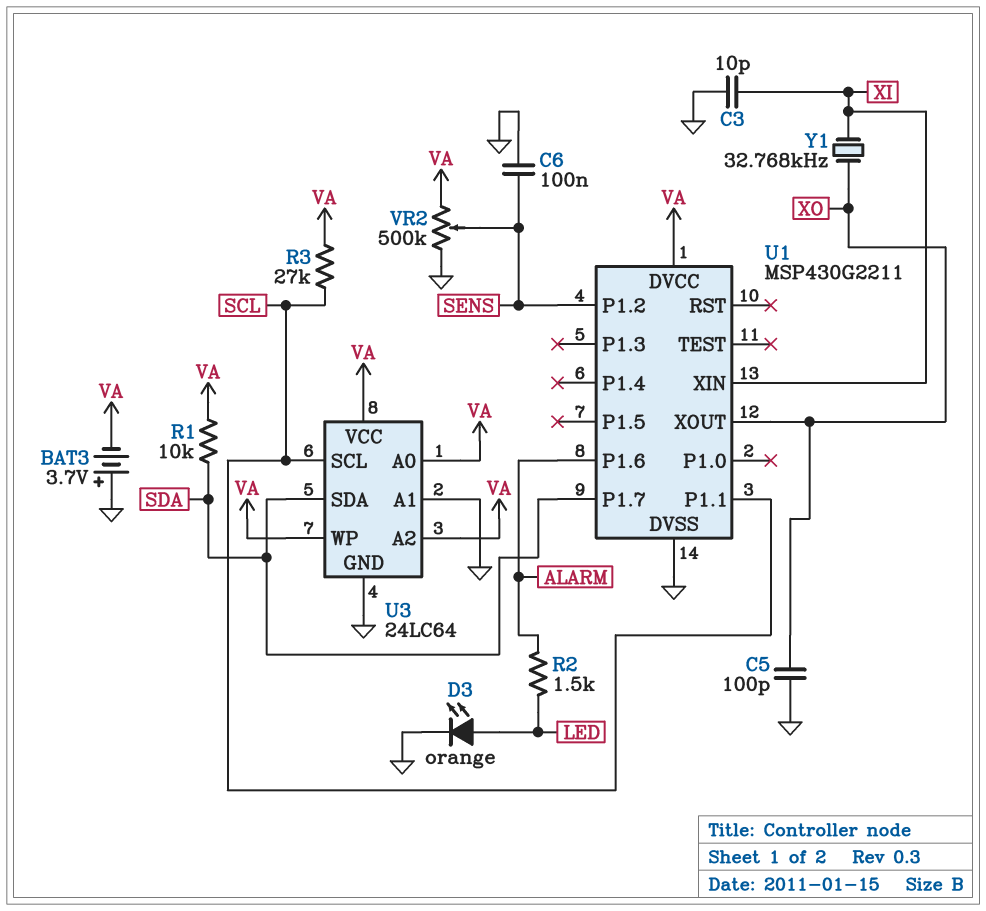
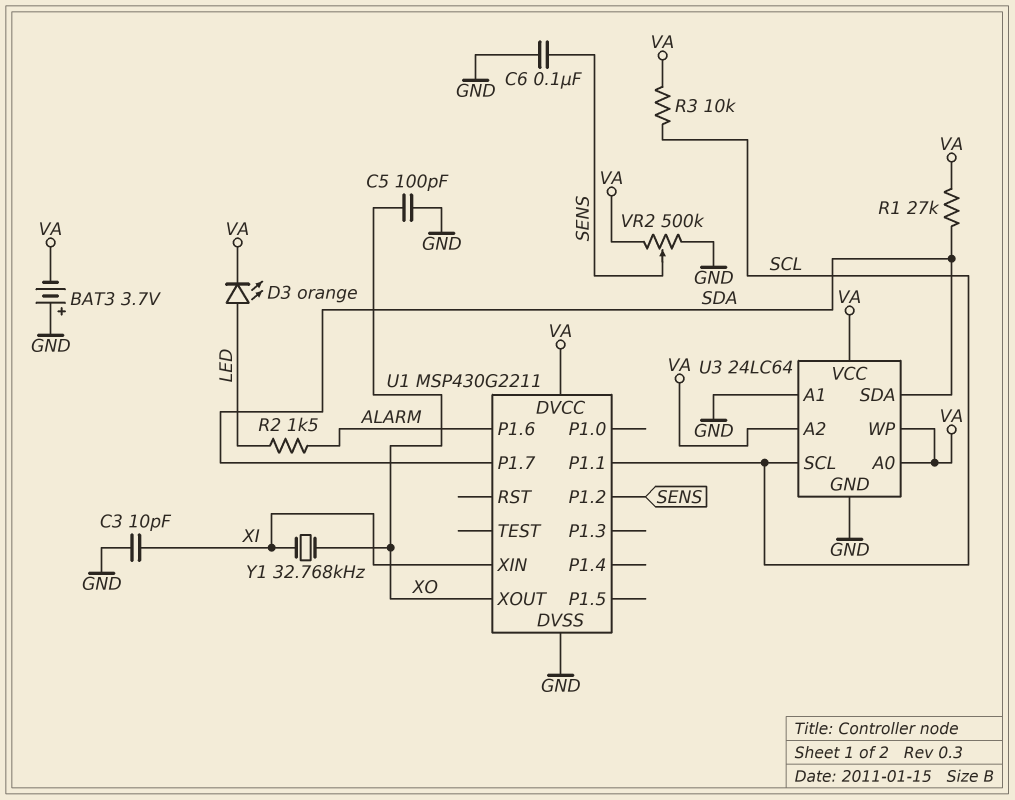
D3: LED orange (A LED, K GND) -> LED orange (A LED, K VA)
R1: 10k (SDA, VA) -> 27k (SDA, VA)
R3: 27k (SCL, VA) -> 10k (SCL, VA)

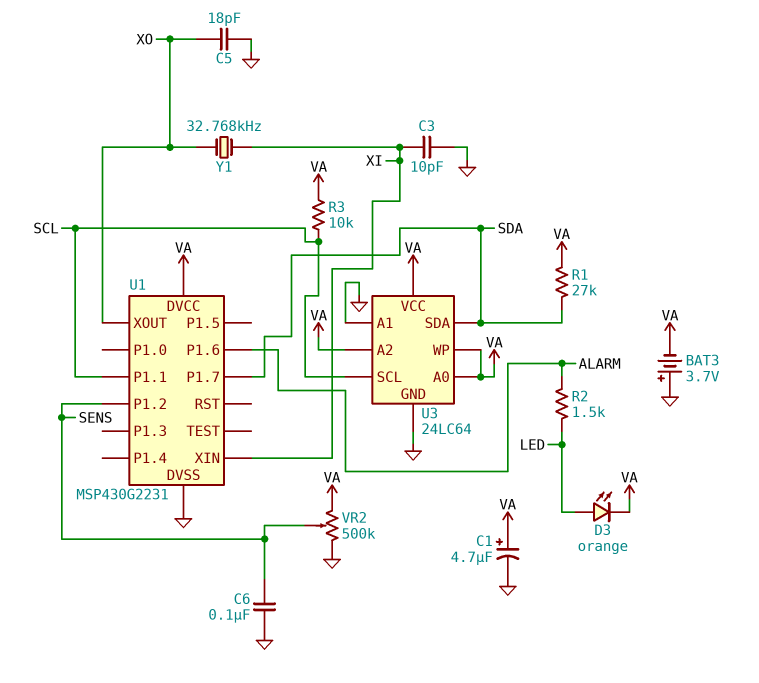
C1: none -> 4.7uF (plus VA, minus GND)
C5: 100pF (GND, XO) -> 18pF (GND, XO)
U1: MSP430G2211 -> MSP430G2231

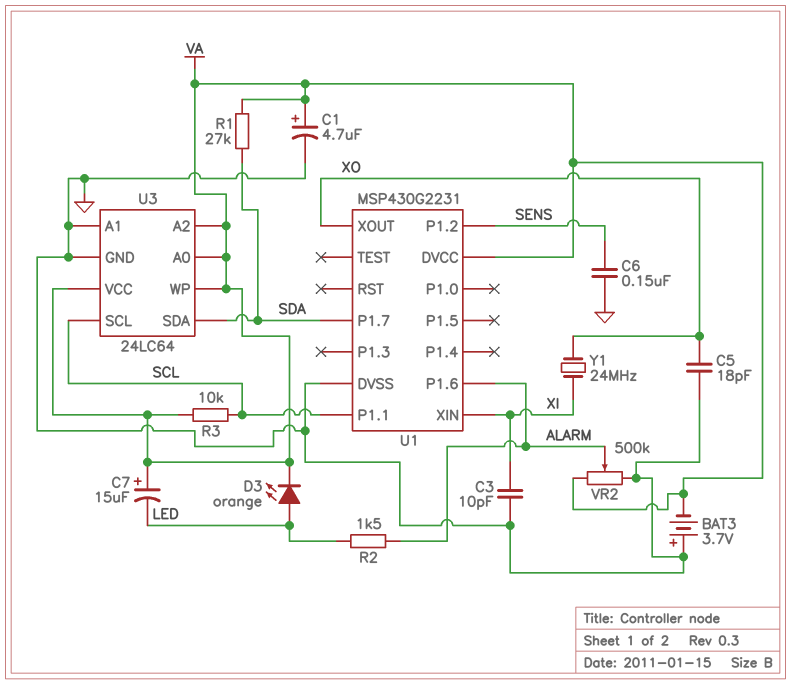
C6: 100nF (GND, SENS) -> 150nF (GND, SENS)
C7: none -> 15uF (plus VA, minus LED)
VR2: 500k (GND, VA, wiper SENS) -> 500k (GND, VA, wiper ALARM)
Y1: 32.768kHz (XI, XO) -> 24MHz (XI, XO)

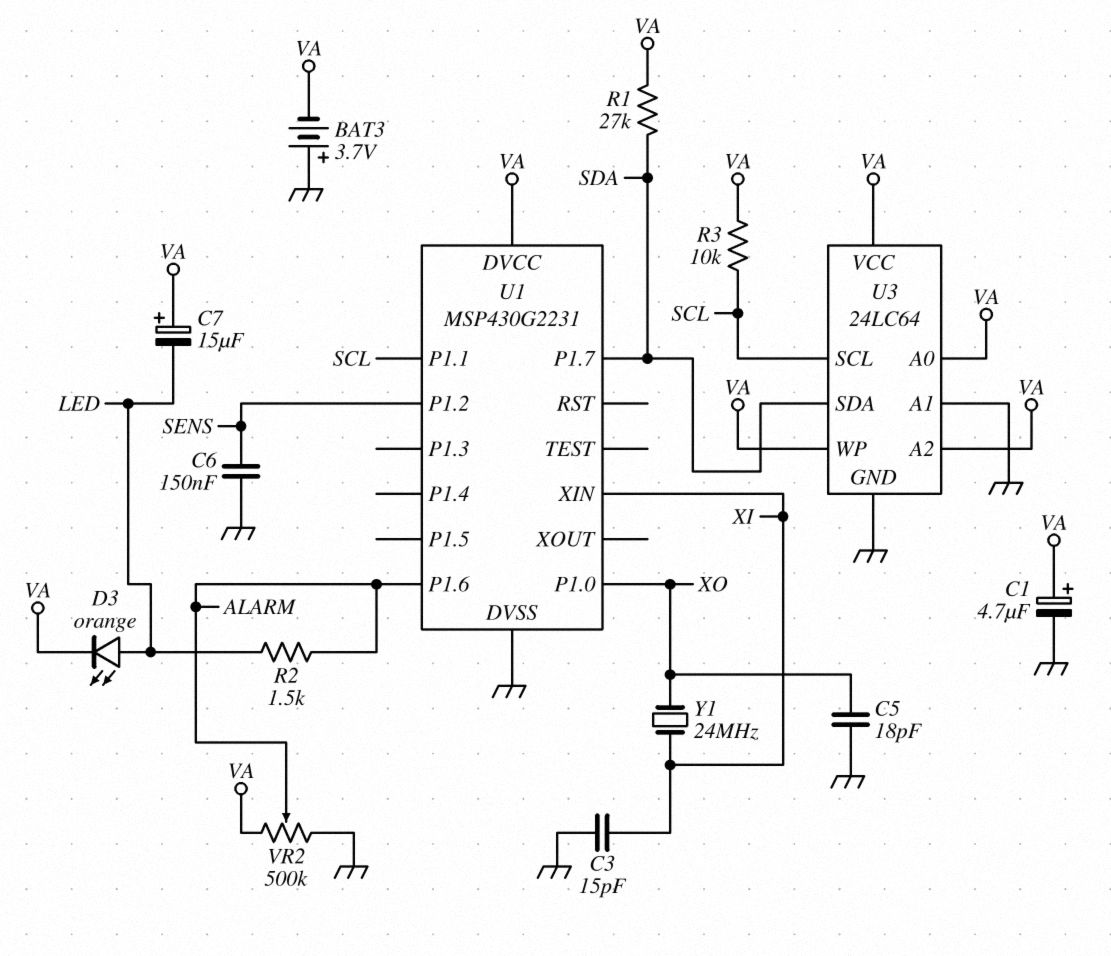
C3: 10pF (GND, XI) -> 15pF (GND, XI)
U1 pin P1.0: none -> XO
U1 pin XOUT: XO -> none

